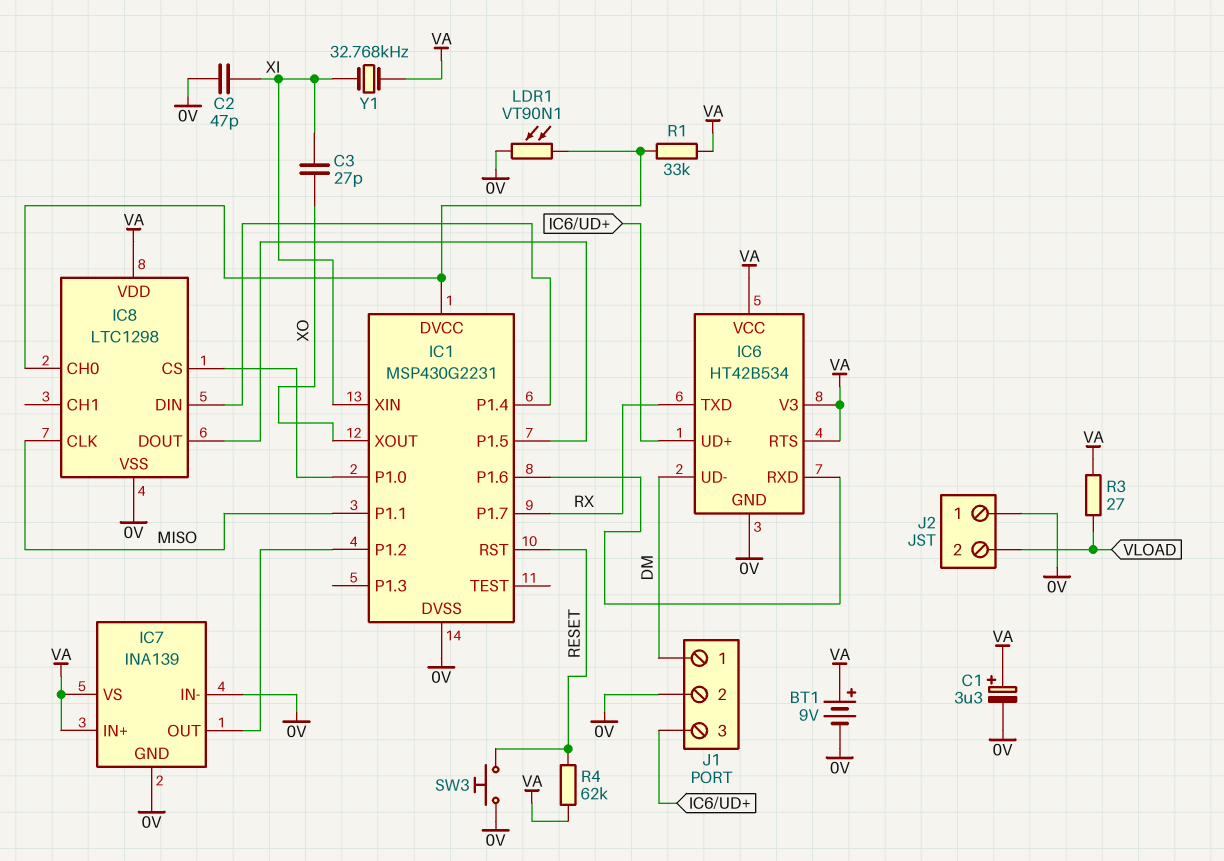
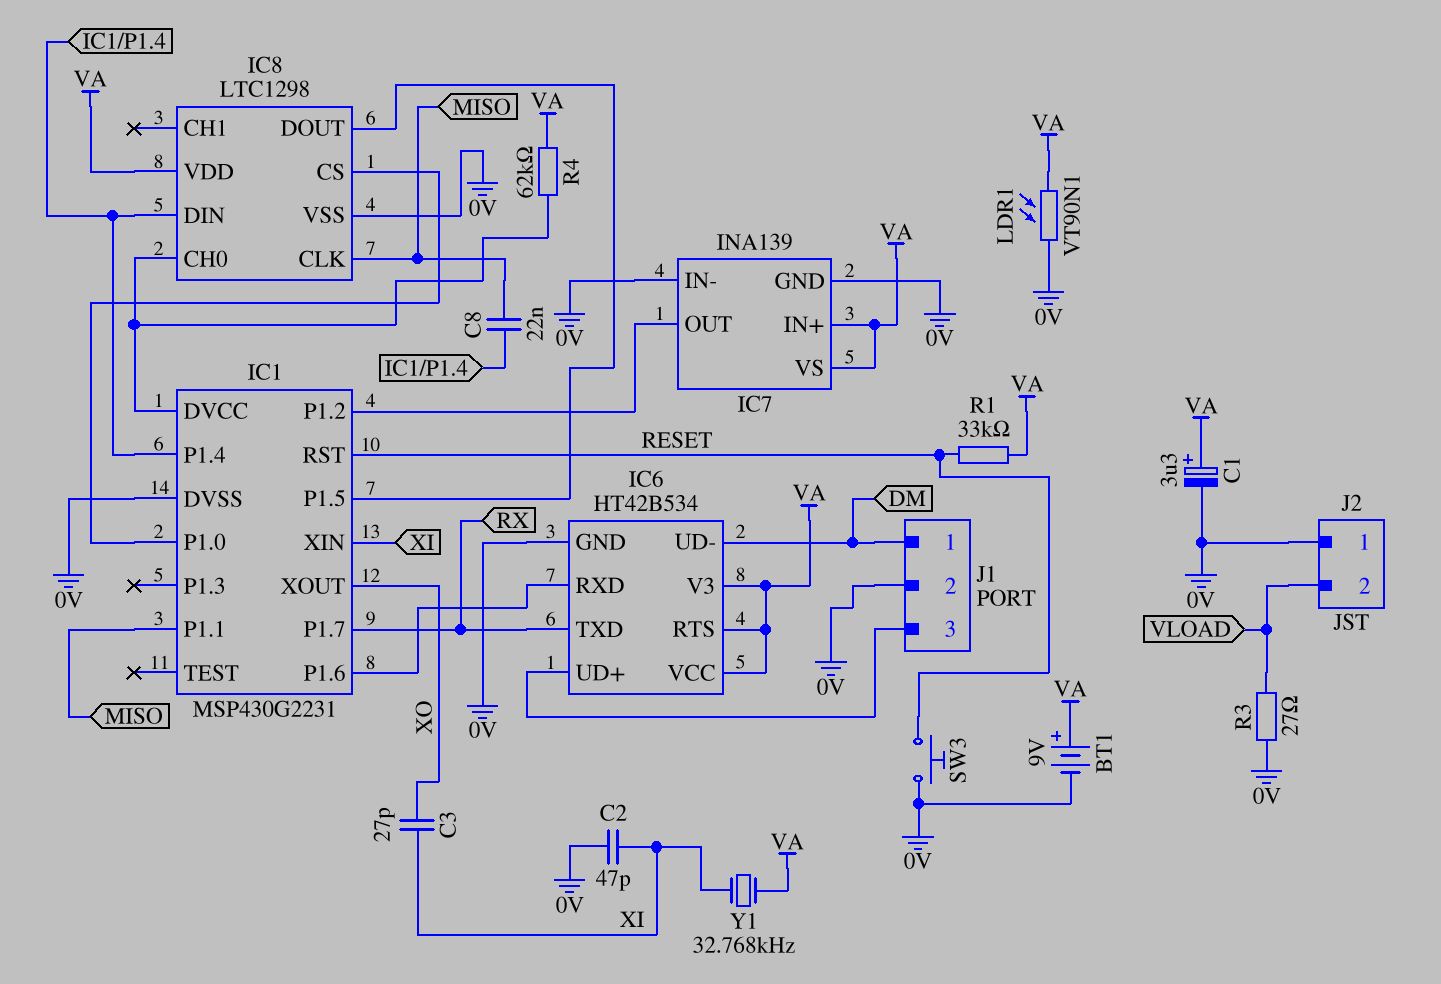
C8: none -> 22nF (IC1/P1.4, MISO)
LDR1: VT90N1 (0V, IC1/DVCC) -> VT90N1 (0V, VA)
R1: 33k (IC1/DVCC, VA) -> 33k (RESET, VA)
R3: 27 (VA, VLOAD) -> 27 (0V, VLOAD)
R4: 62k (RESET, VA) -> 62k (IC1/DVCC, VA)

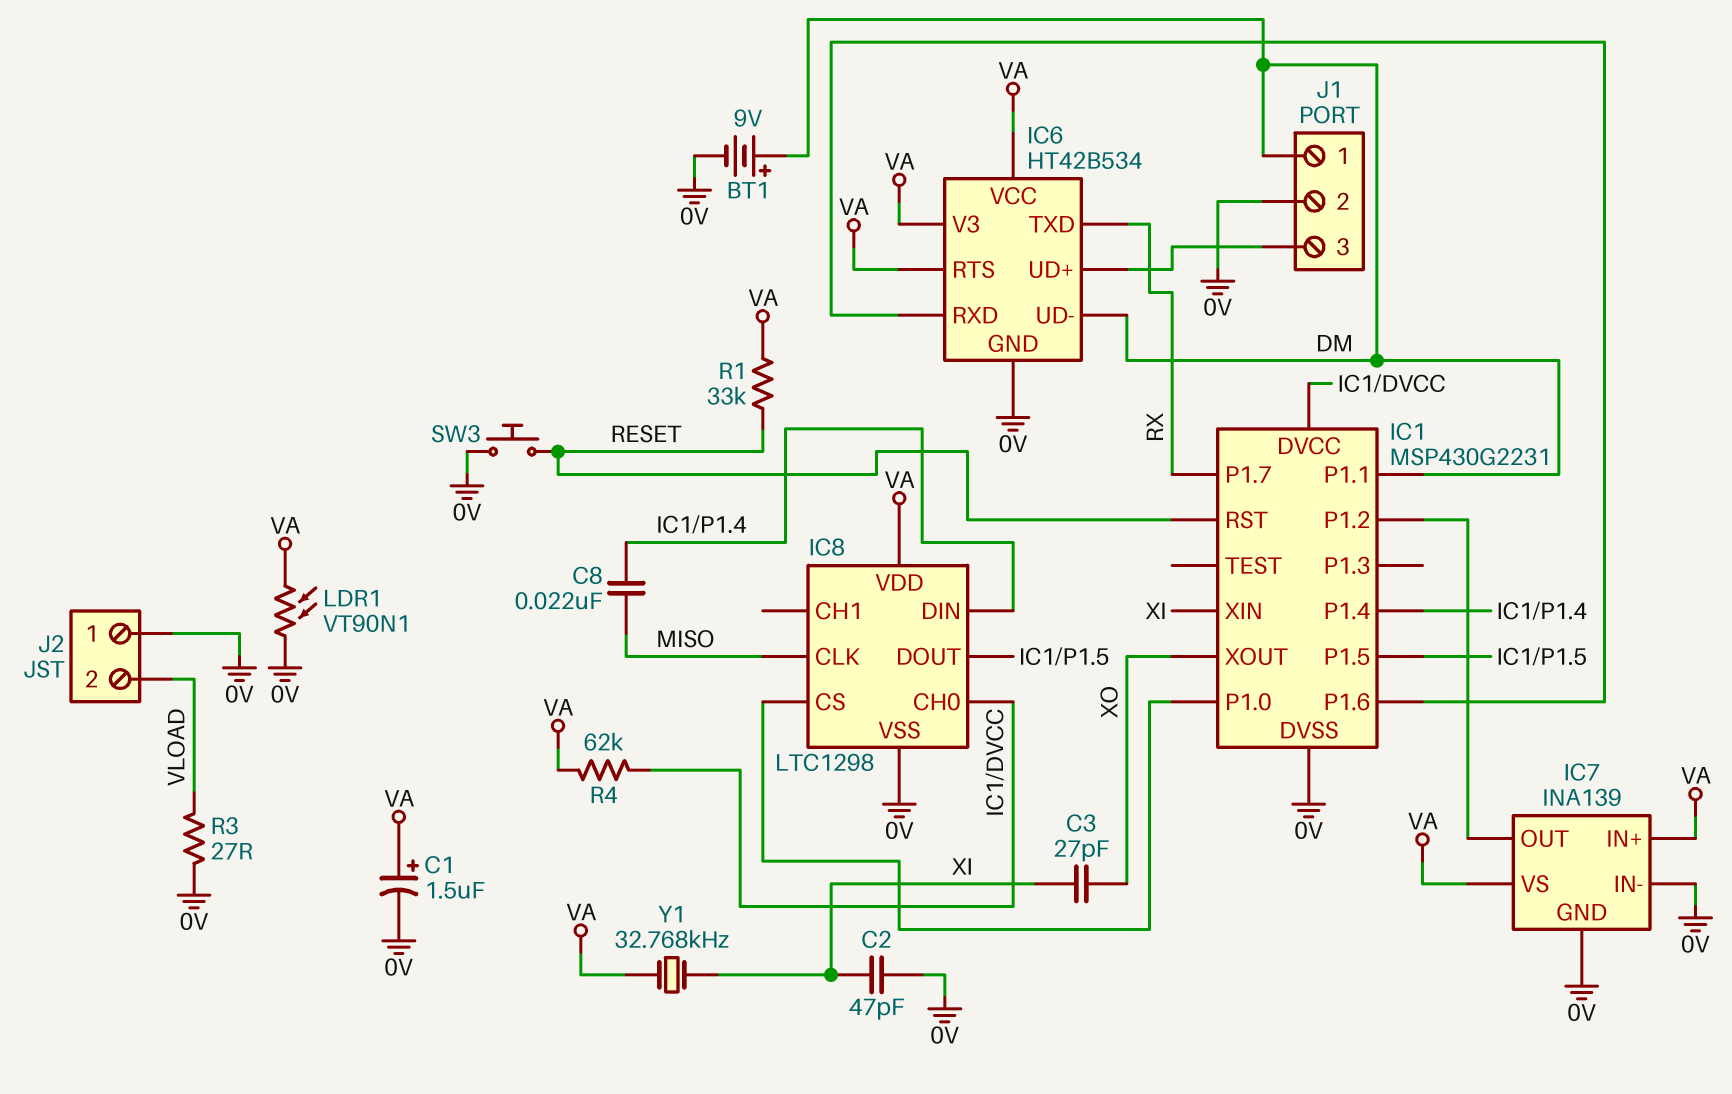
BT1: 9V (plus VA, minus 0V) -> 9V (plus DM, minus 0V)
C1: 3.3uF (plus VA, minus 0V) -> 1.5uF (plus VA, minus 0V)
IC1 pin P1.1: MISO -> DM

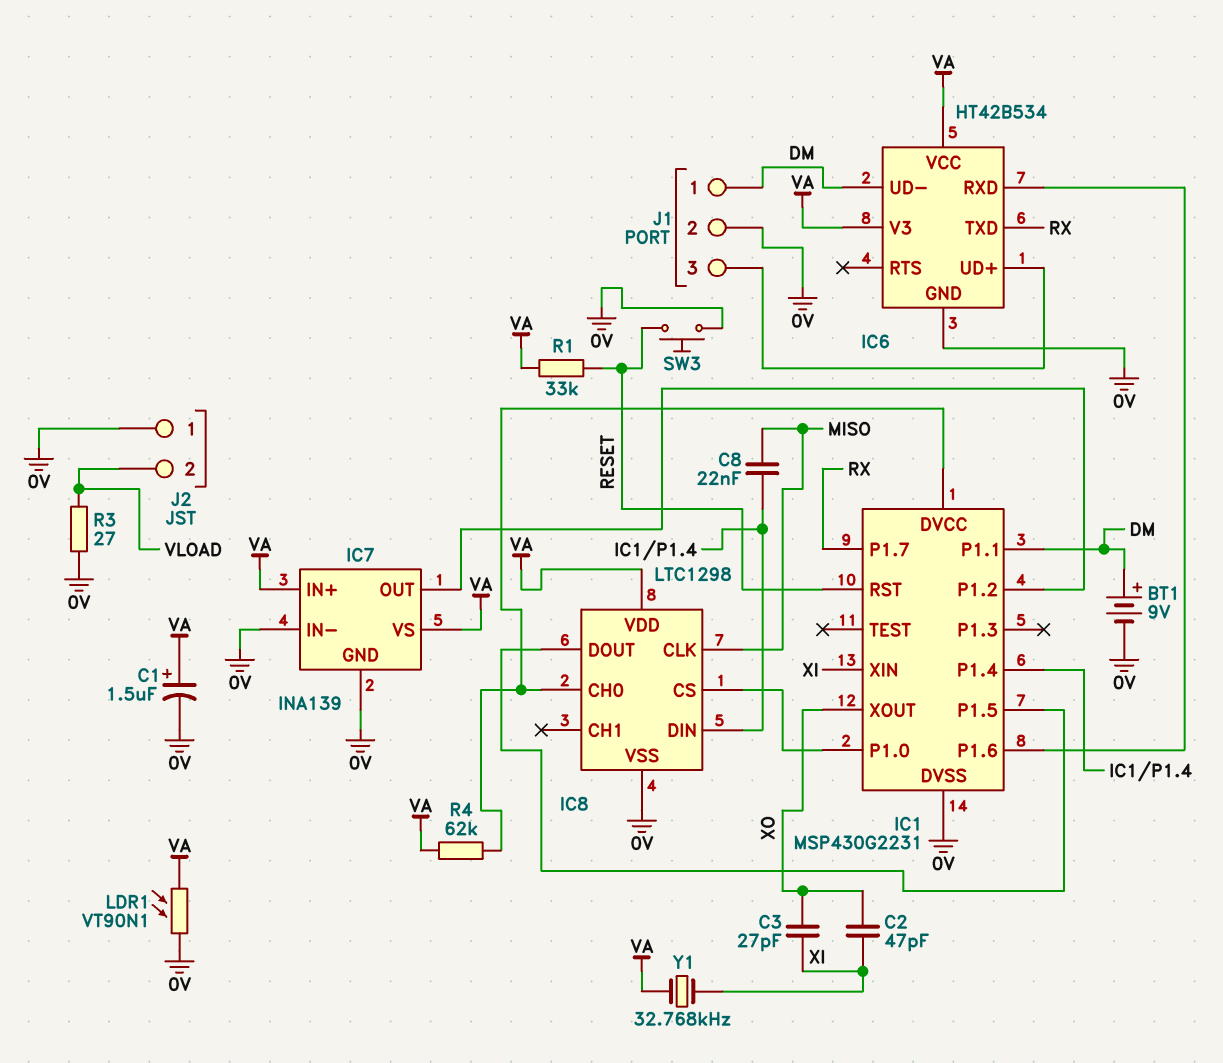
C2: 47pF (0V, XI) -> 47pF (XI, XO)
IC6 pin RTS: VA -> none

